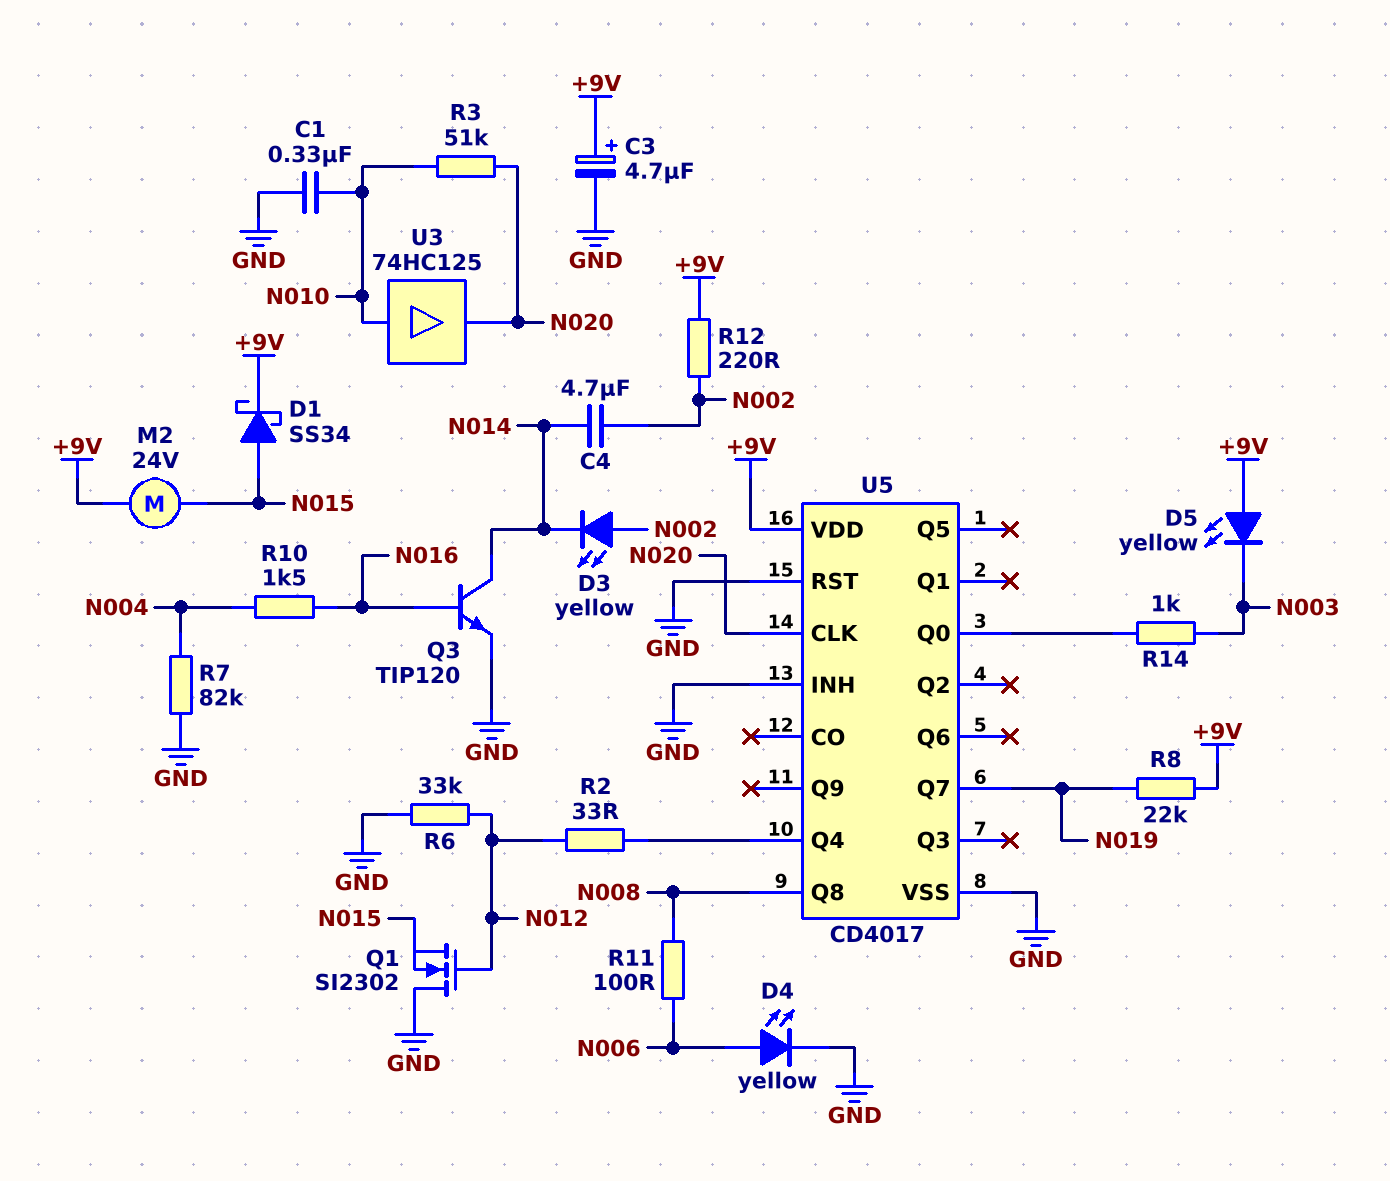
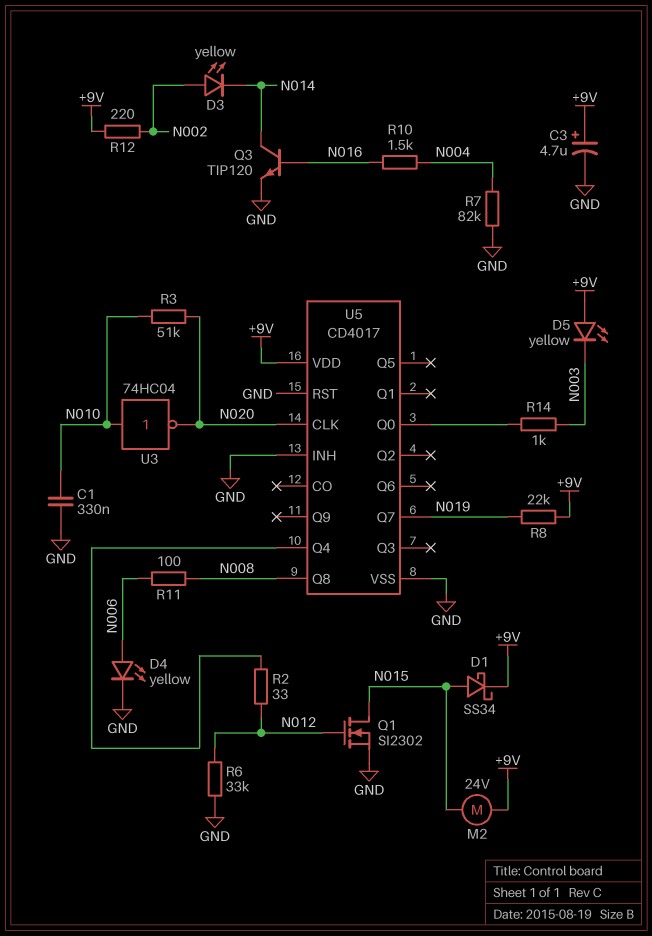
C4: 4.7uF (N002, N014) -> none
Q1: NMOS SI2302 (G N012, D GND, S N015) -> NMOS SI2302 (G N012, D N015, S GND)
U3: buffer 74HC125 (in N010, out N020) -> NOT 74HC04 (in N010, out N020)

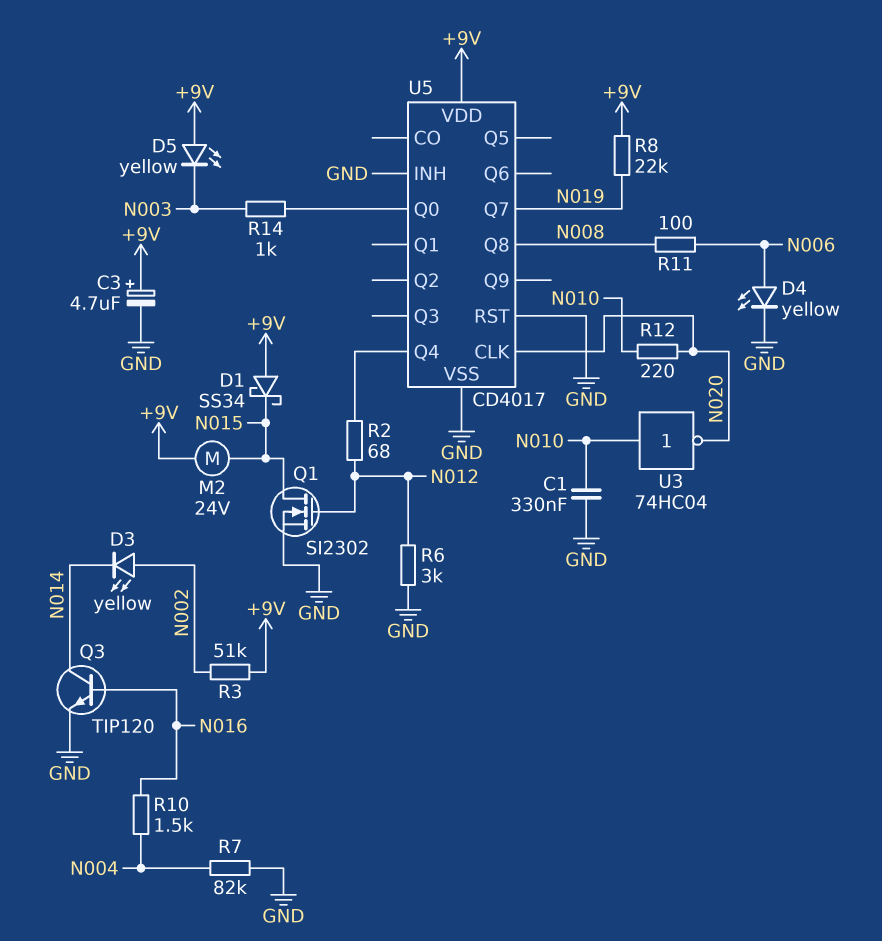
D1: schottky SS34 (A N015, K +9V) -> schottky SS34 (A +9V, K N015)
R2: 33 (N012, U5/Q4) -> 68 (N012, U5/Q4)
R3: 51k (N010, N020) -> 51k (+9V, N002)
R6: 33k (GND, N012) -> 3k (GND, N012)
R12: 220 (+9V, N002) -> 220 (N010, N020)

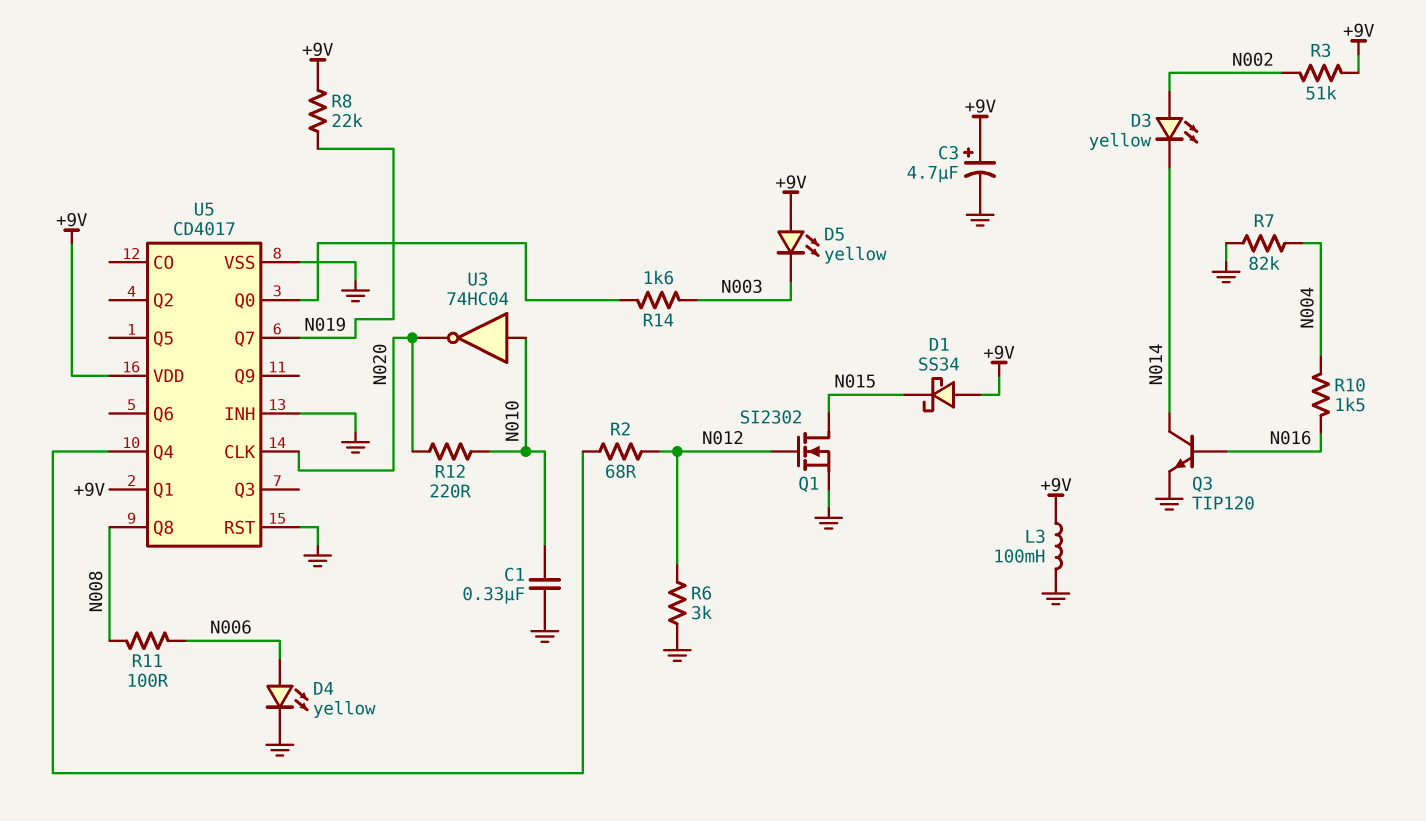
L3: none -> 100mH (+9V, GND)
M2: motor 24V (+9V, N015) -> none
R14: 1k (N003, U5/Q0) -> 1.6k (N003, U5/Q0)
U5 pin Q1: none -> +9V

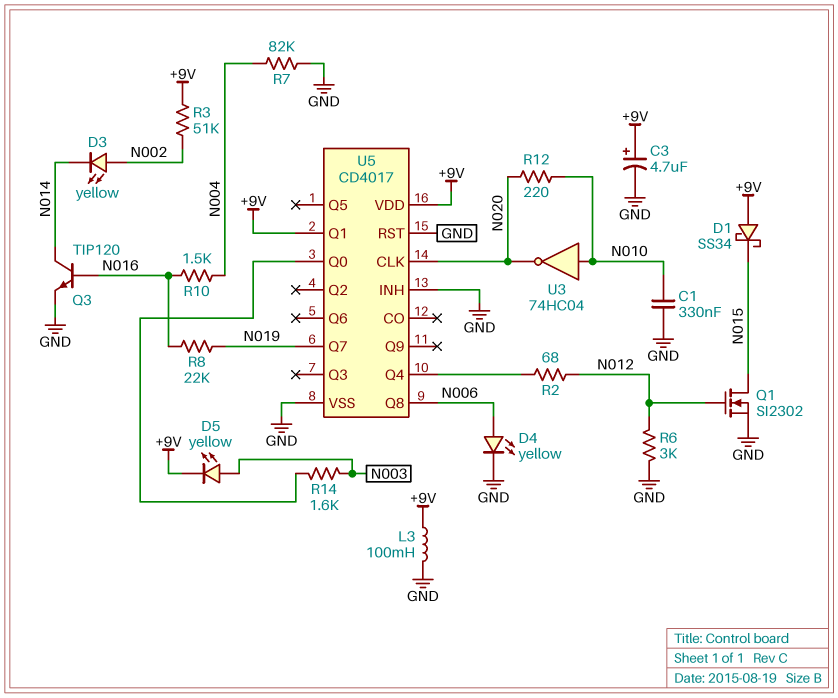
D5: LED yellow (A +9V, K N003) -> LED yellow (A N003, K +9V)
R8: 22k (+9V, N019) -> 22k (N016, N019)
R11: 100 (N006, N008) -> none
U5 pin Q8: N008 -> N006

